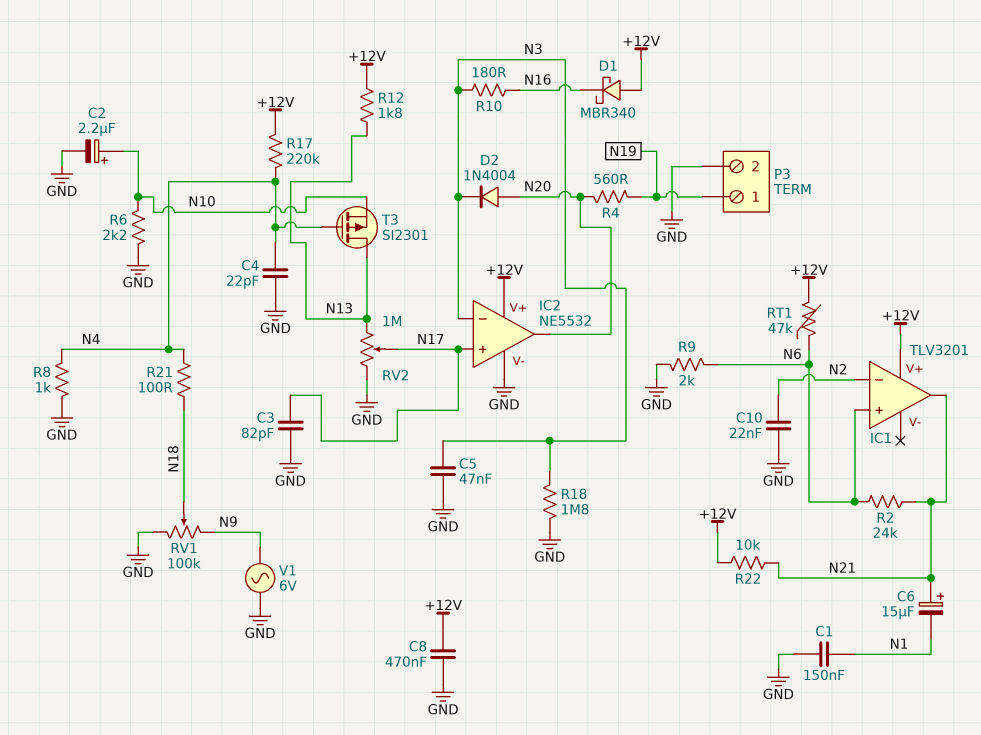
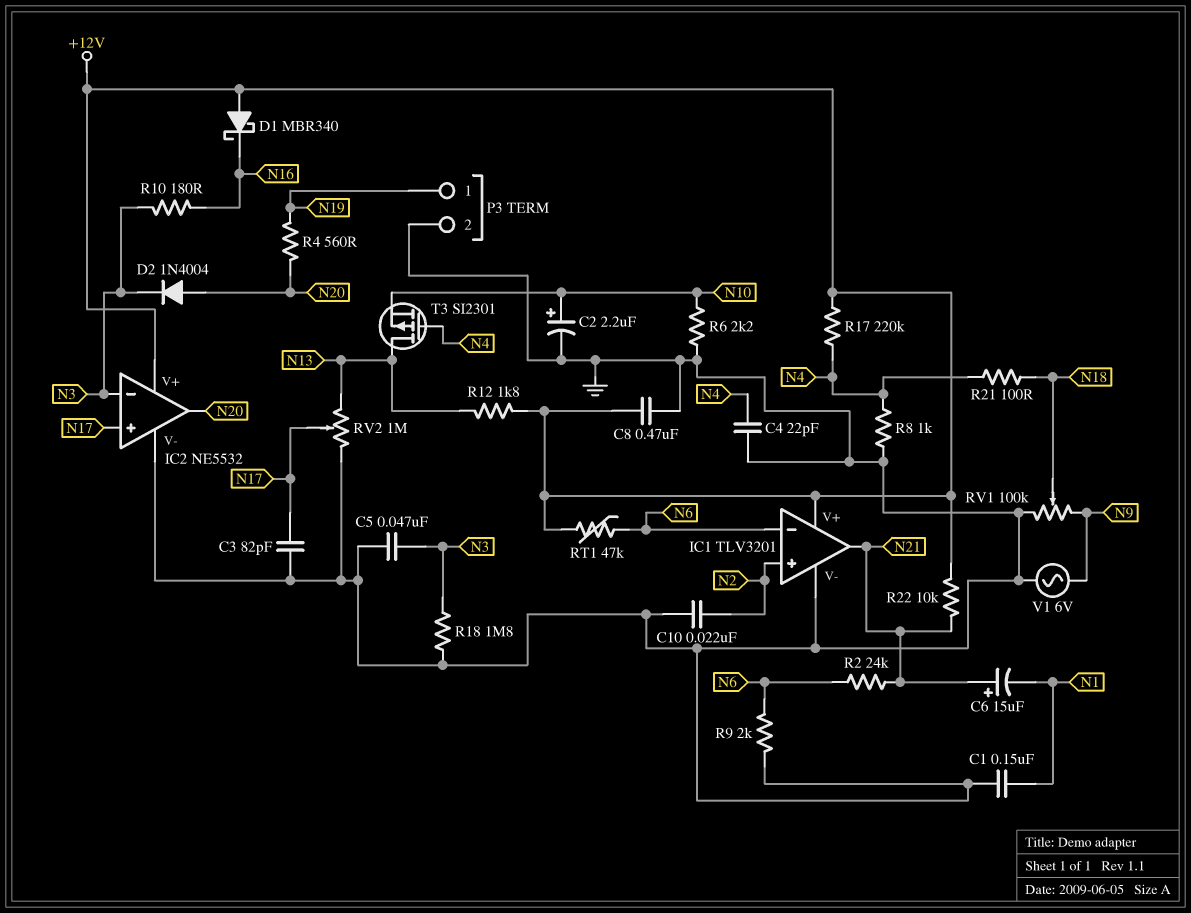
IC1 pin V-: none -> GND
IC1 pin in+: N6 -> N2
IC1 pin in-: N2 -> N6

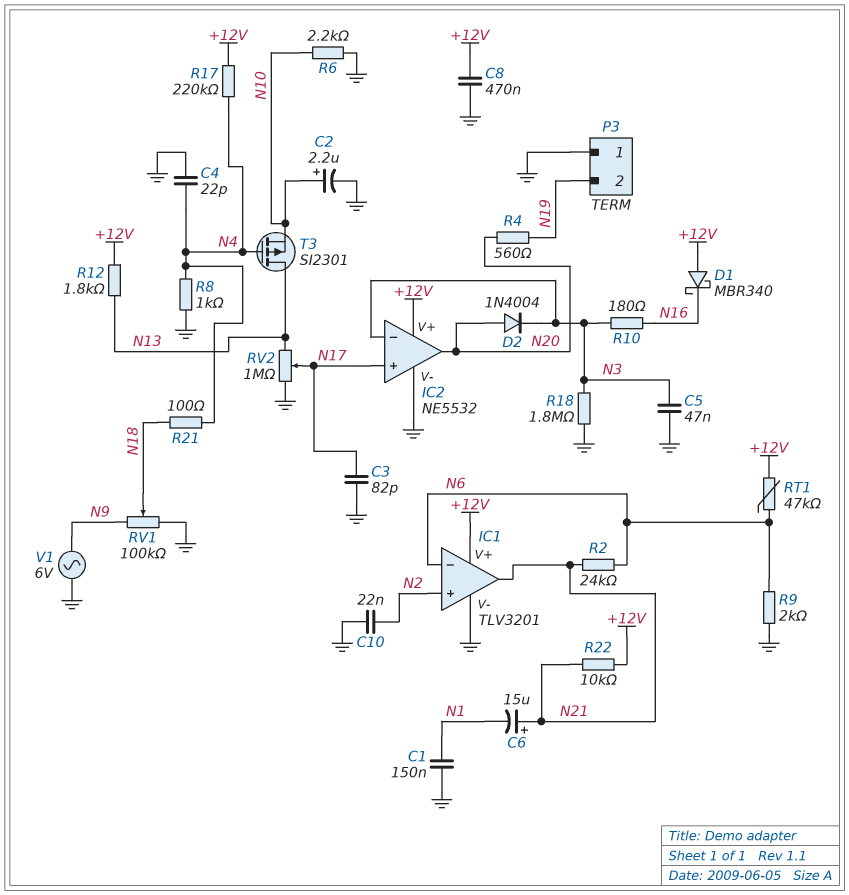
P3 pin 1: N19 -> GND
P3 pin 2: GND -> N19

